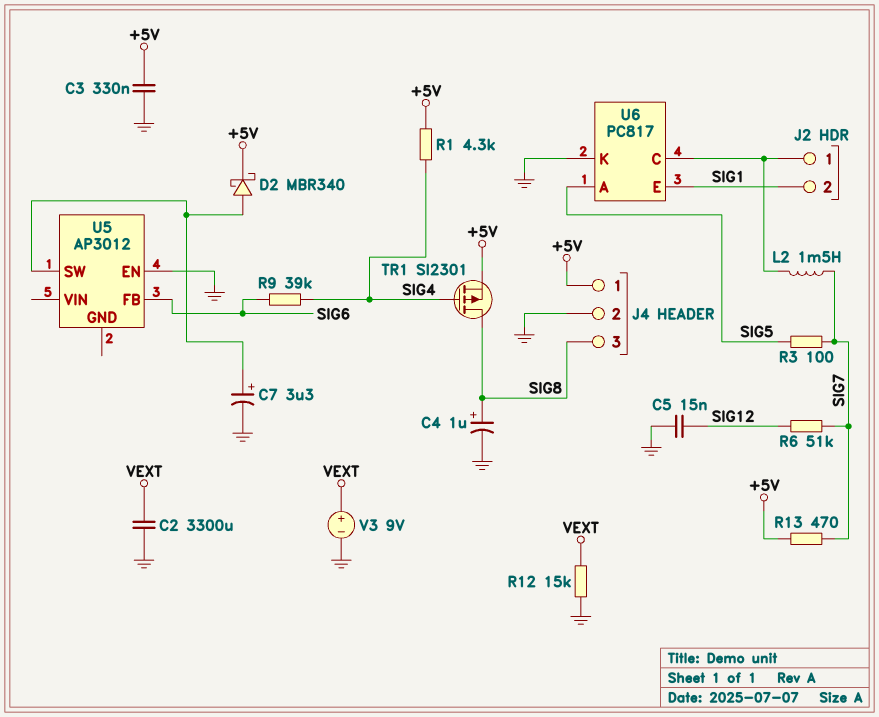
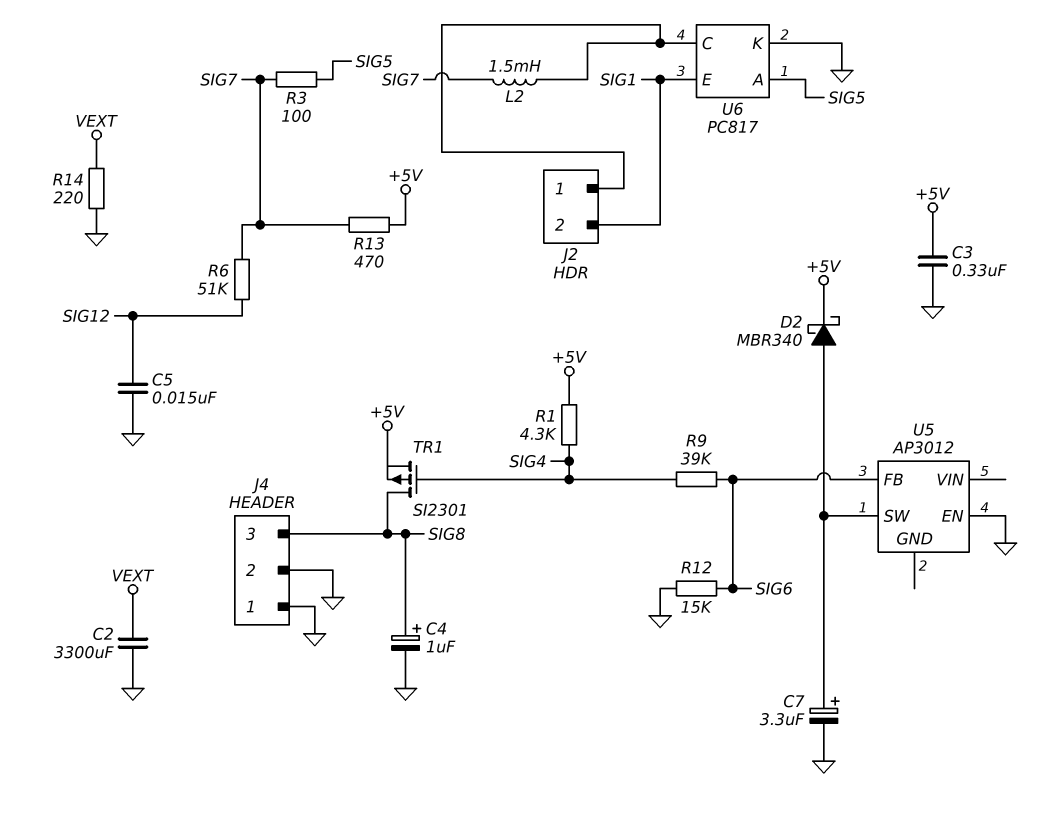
J4 pin 1: +5V -> GND
R12: 15k (GND, VEXT) -> 15k (GND, SIG6)
R14: none -> 220 (GND, VEXT)
V3: 9V (plus VEXT, minus GND) -> none

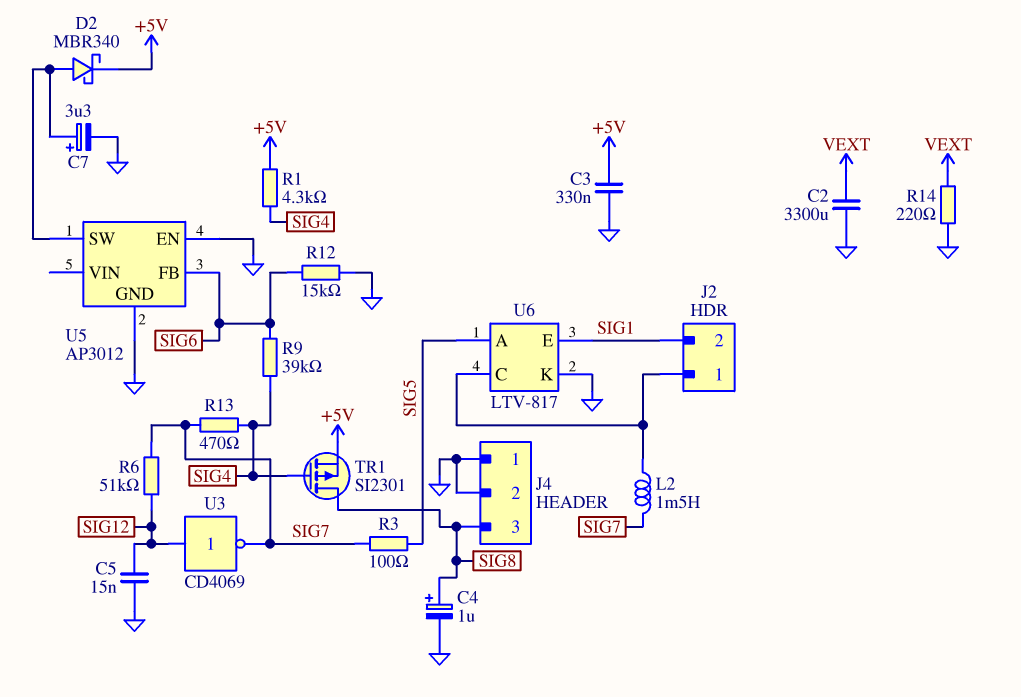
R13: 470 (+5V, SIG7) -> 470 (SIG4, SIG7)
U3: none -> NOT CD4069 (in SIG12, out SIG7)
U5 pin GND: none -> GND
U6: PC817 -> LTV-817

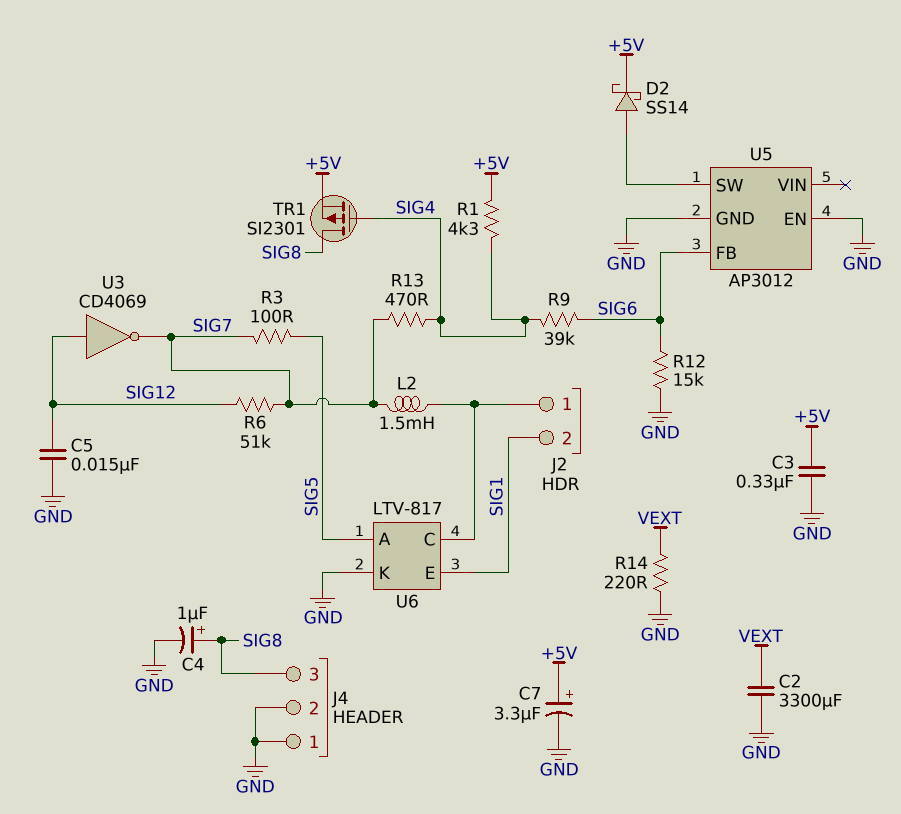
C7: 3.3uF (plus U5/SW, minus GND) -> 3.3uF (plus +5V, minus GND)
D2: schottky MBR340 (A U5/SW, K +5V) -> schottky SS14 (A U5/SW, K +5V)

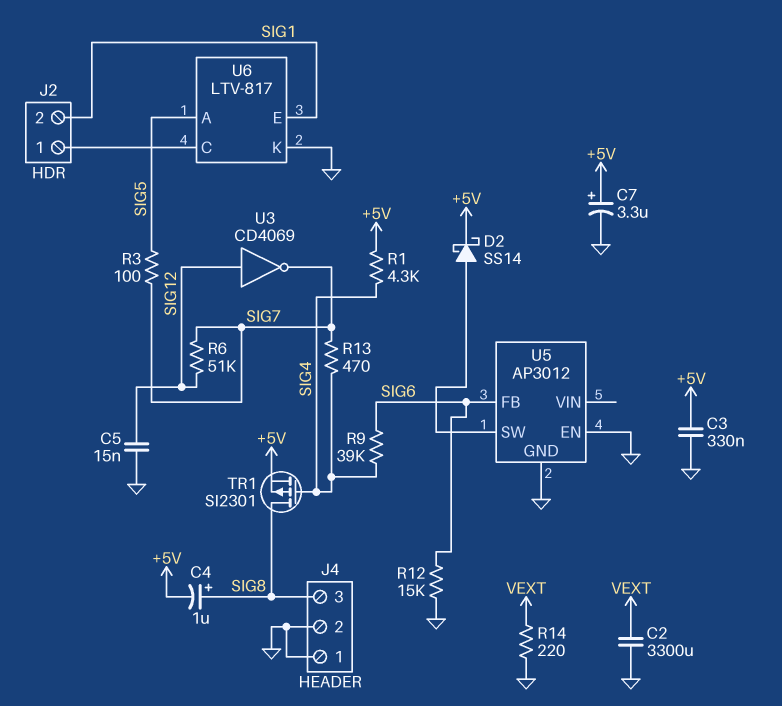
C4: 1uF (plus SIG8, minus GND) -> 1uF (plus SIG8, minus +5V)
L2: 1.5mH (J2/1, SIG7) -> none

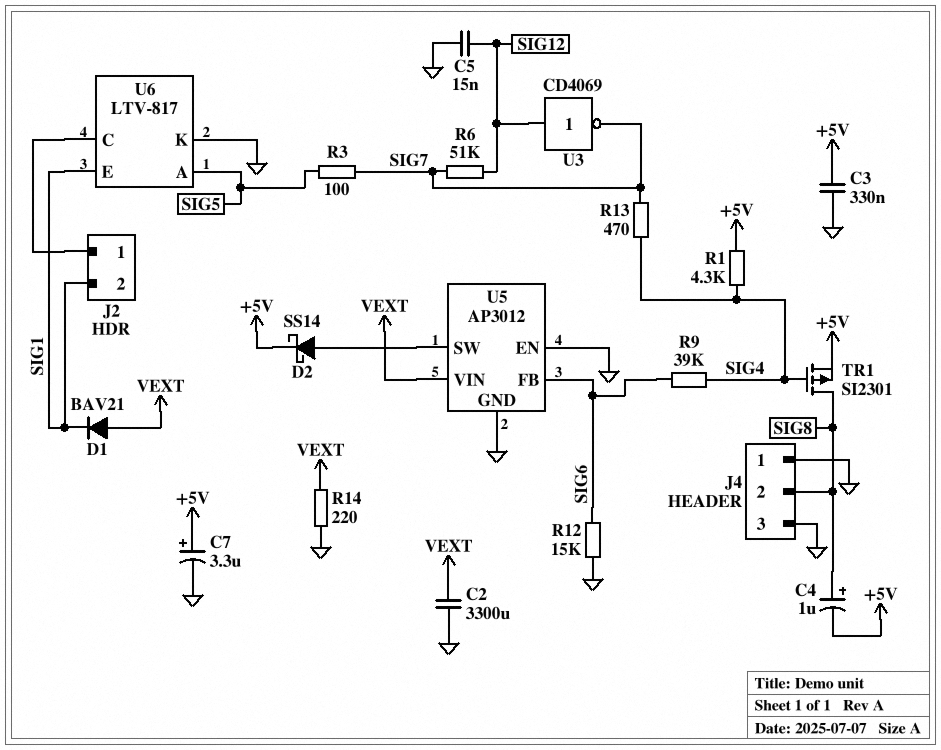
D1: none -> diode BAV21 (A VEXT, K SIG1)
J4 pin 2: GND -> SIG8
J4 pin 3: SIG8 -> GND
U5 pin VIN: none -> VEXT

